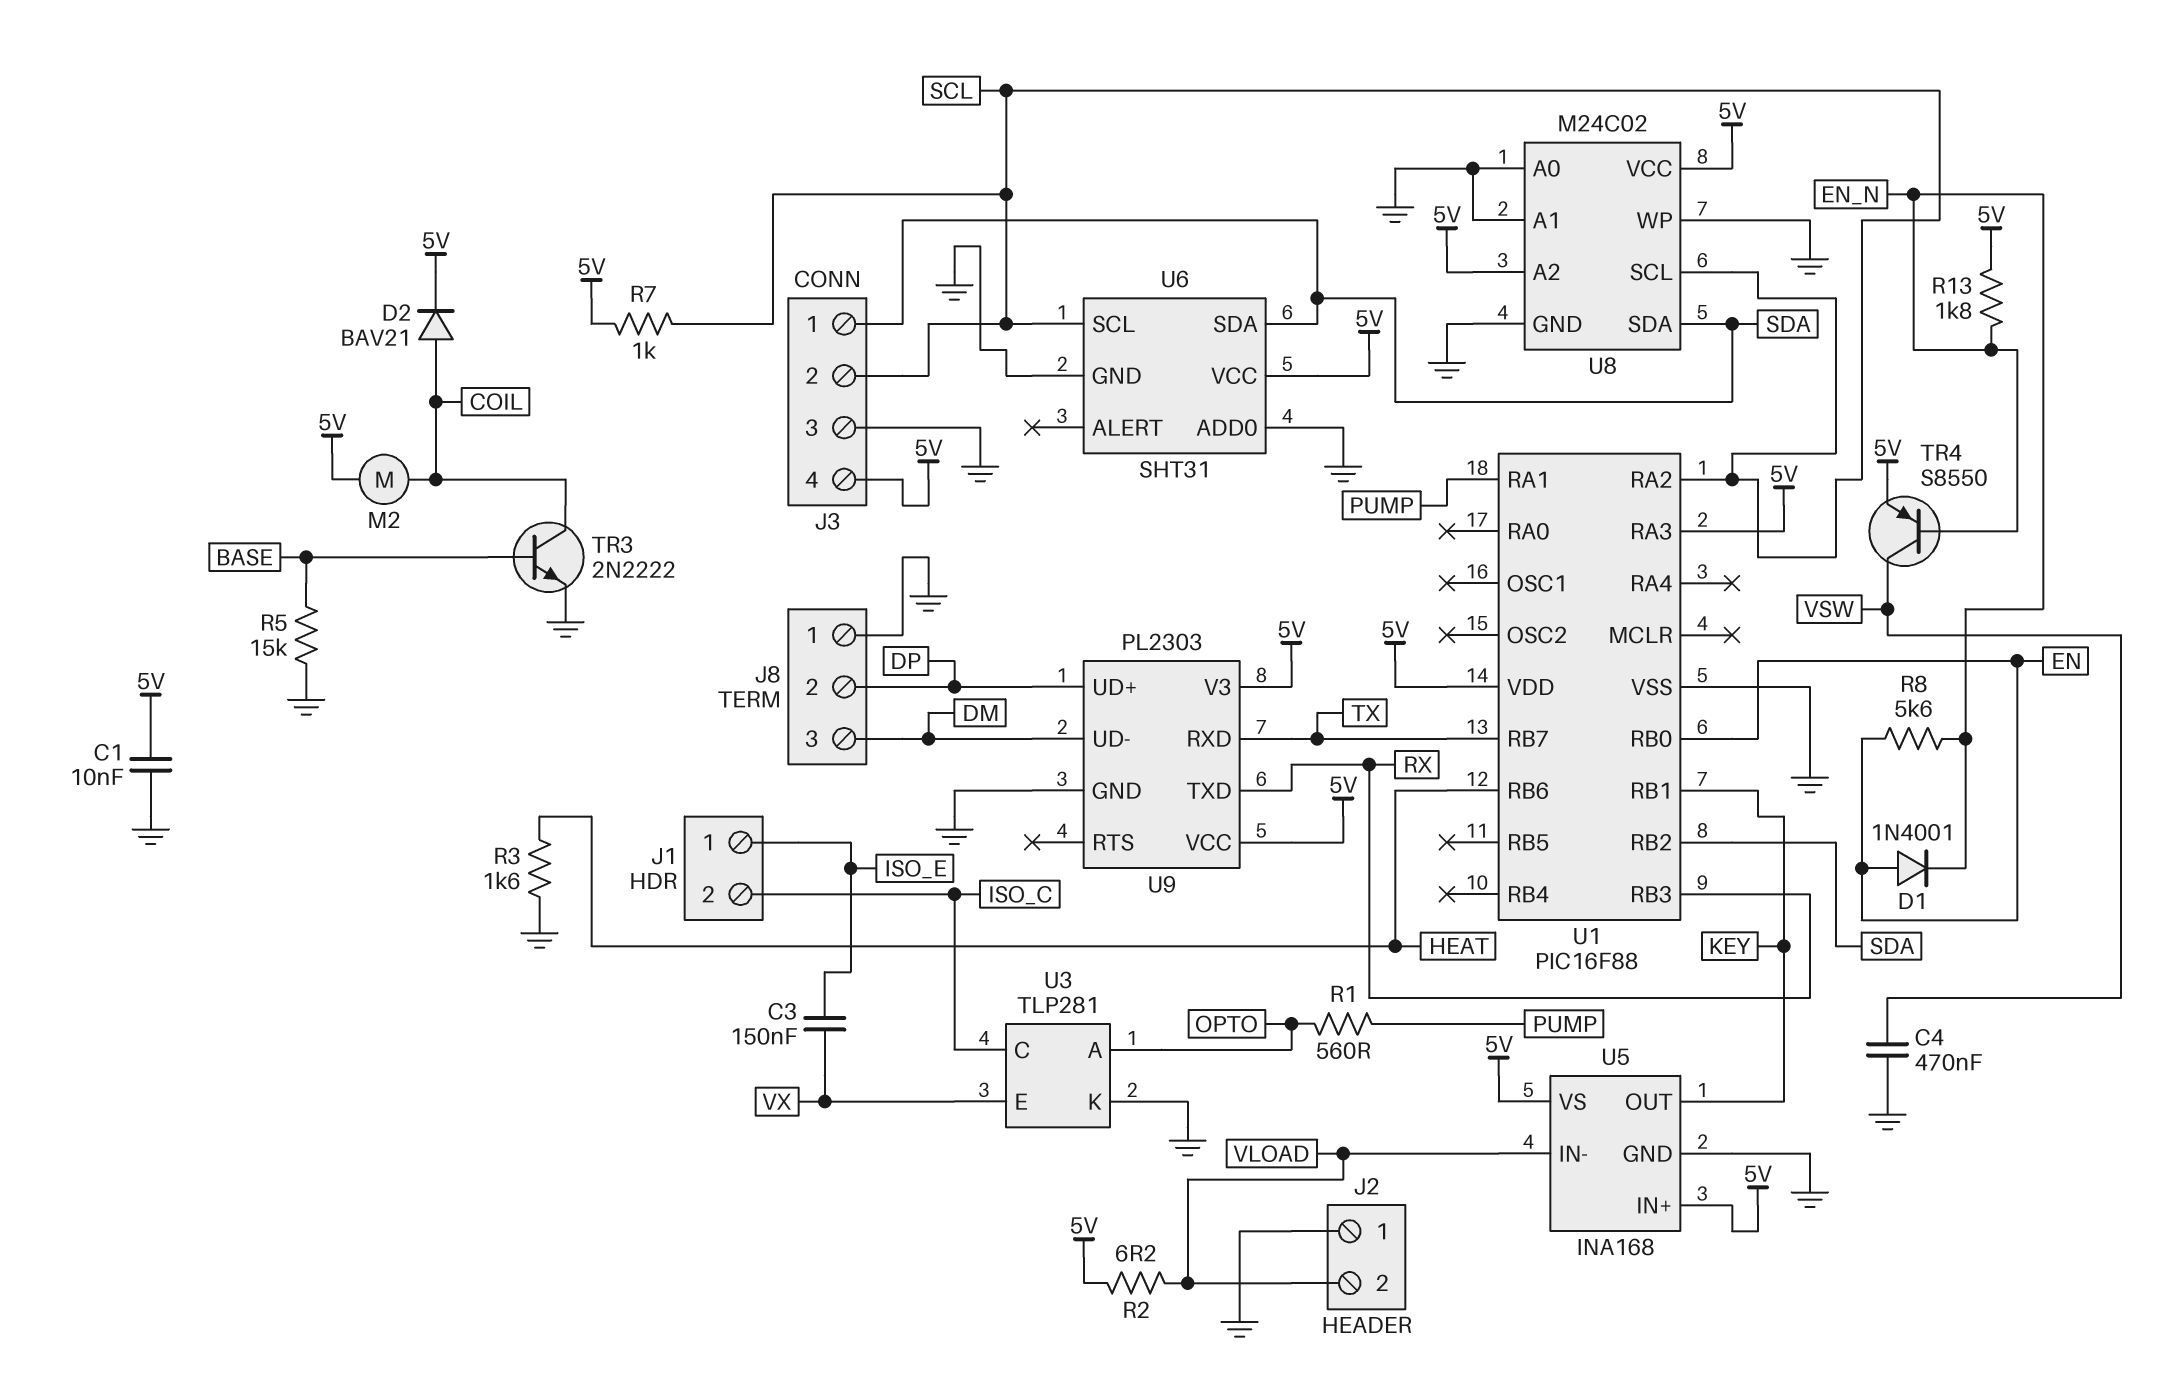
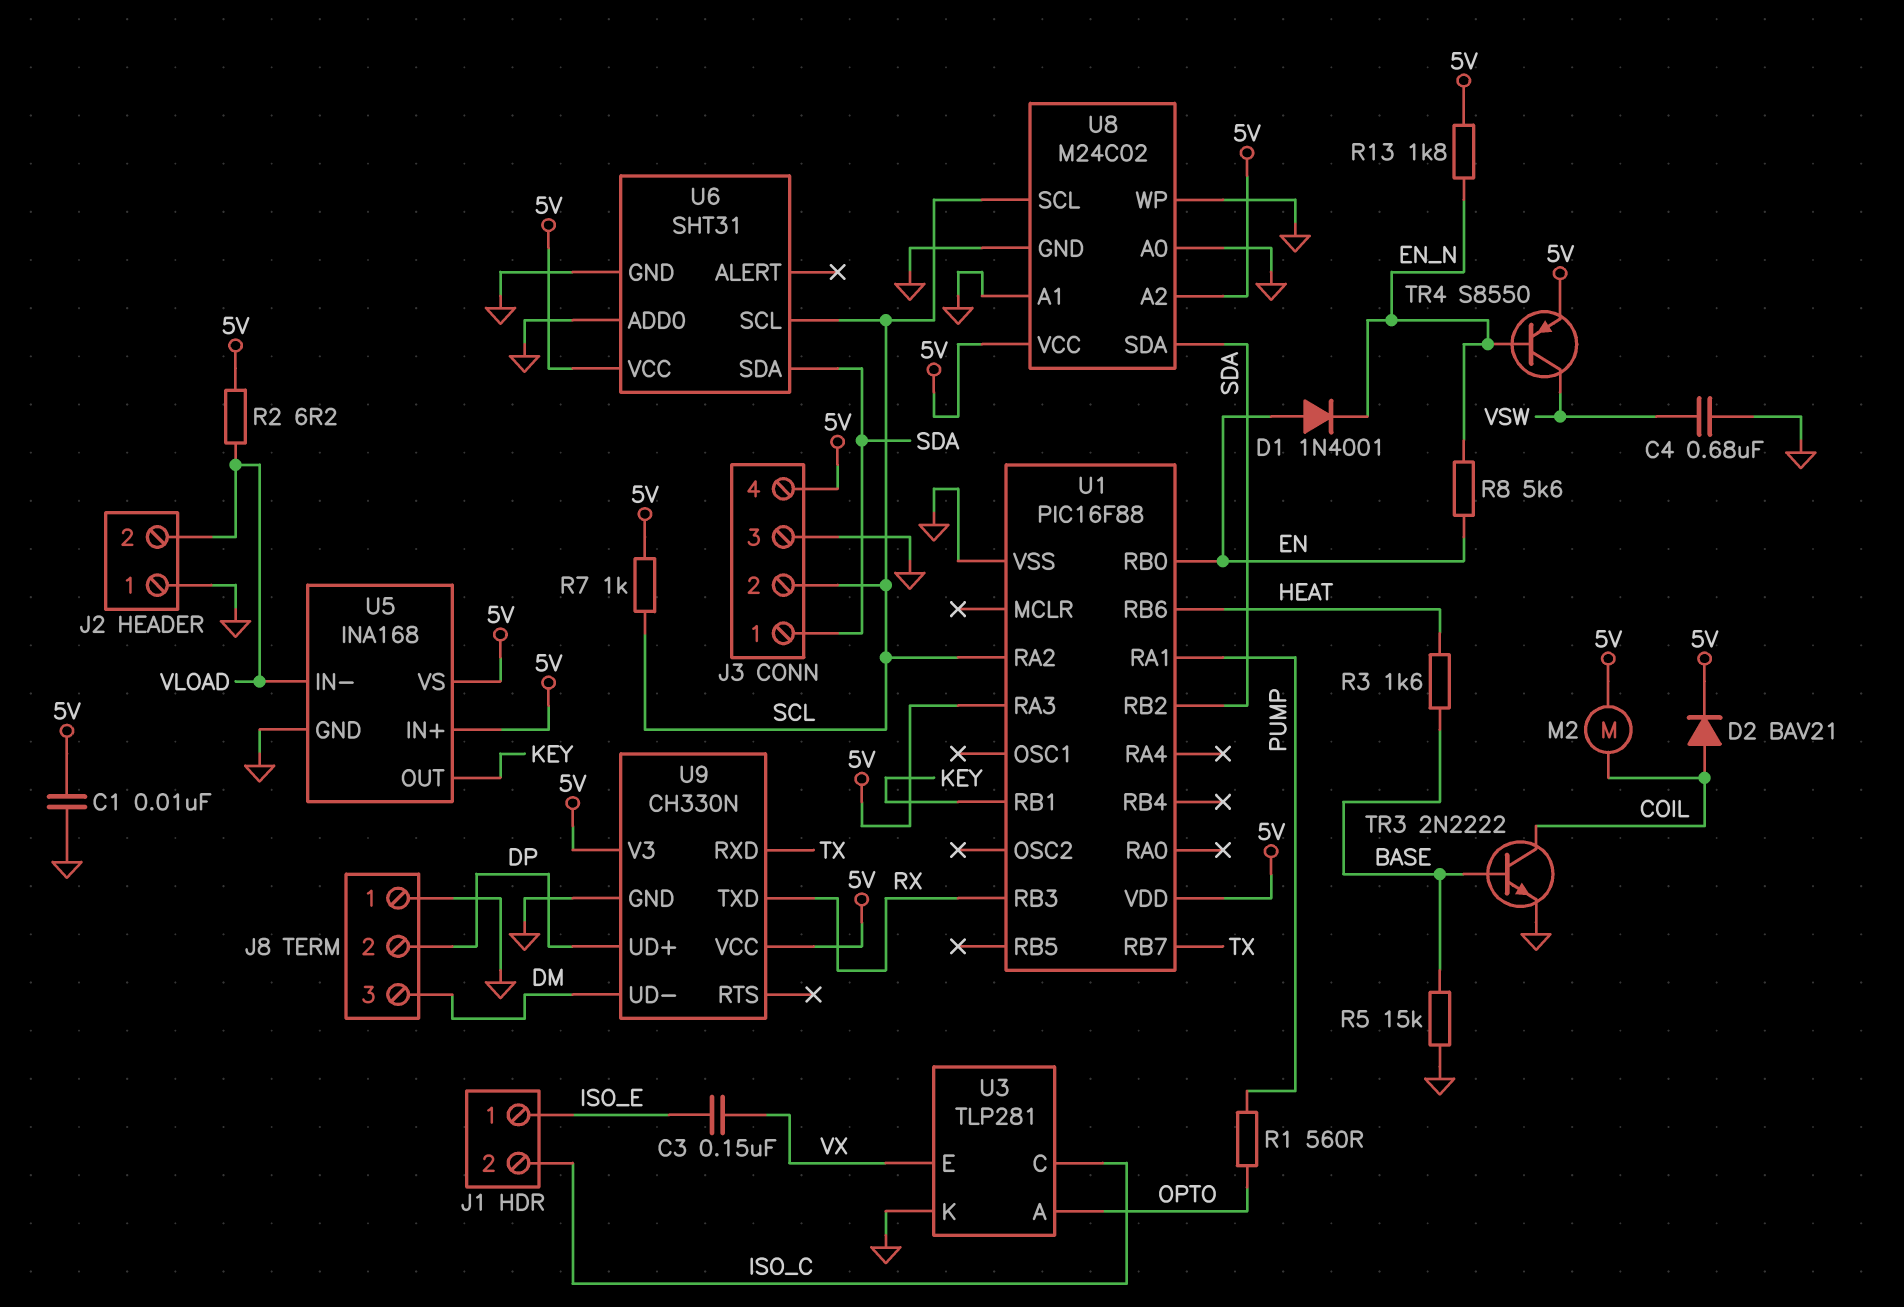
C4: 470nF (GND, VSW) -> 680nF (GND, VSW)
R3: 1.6k (GND, HEAT) -> 1.6k (BASE, HEAT)
U9: PL2303 -> CH330N

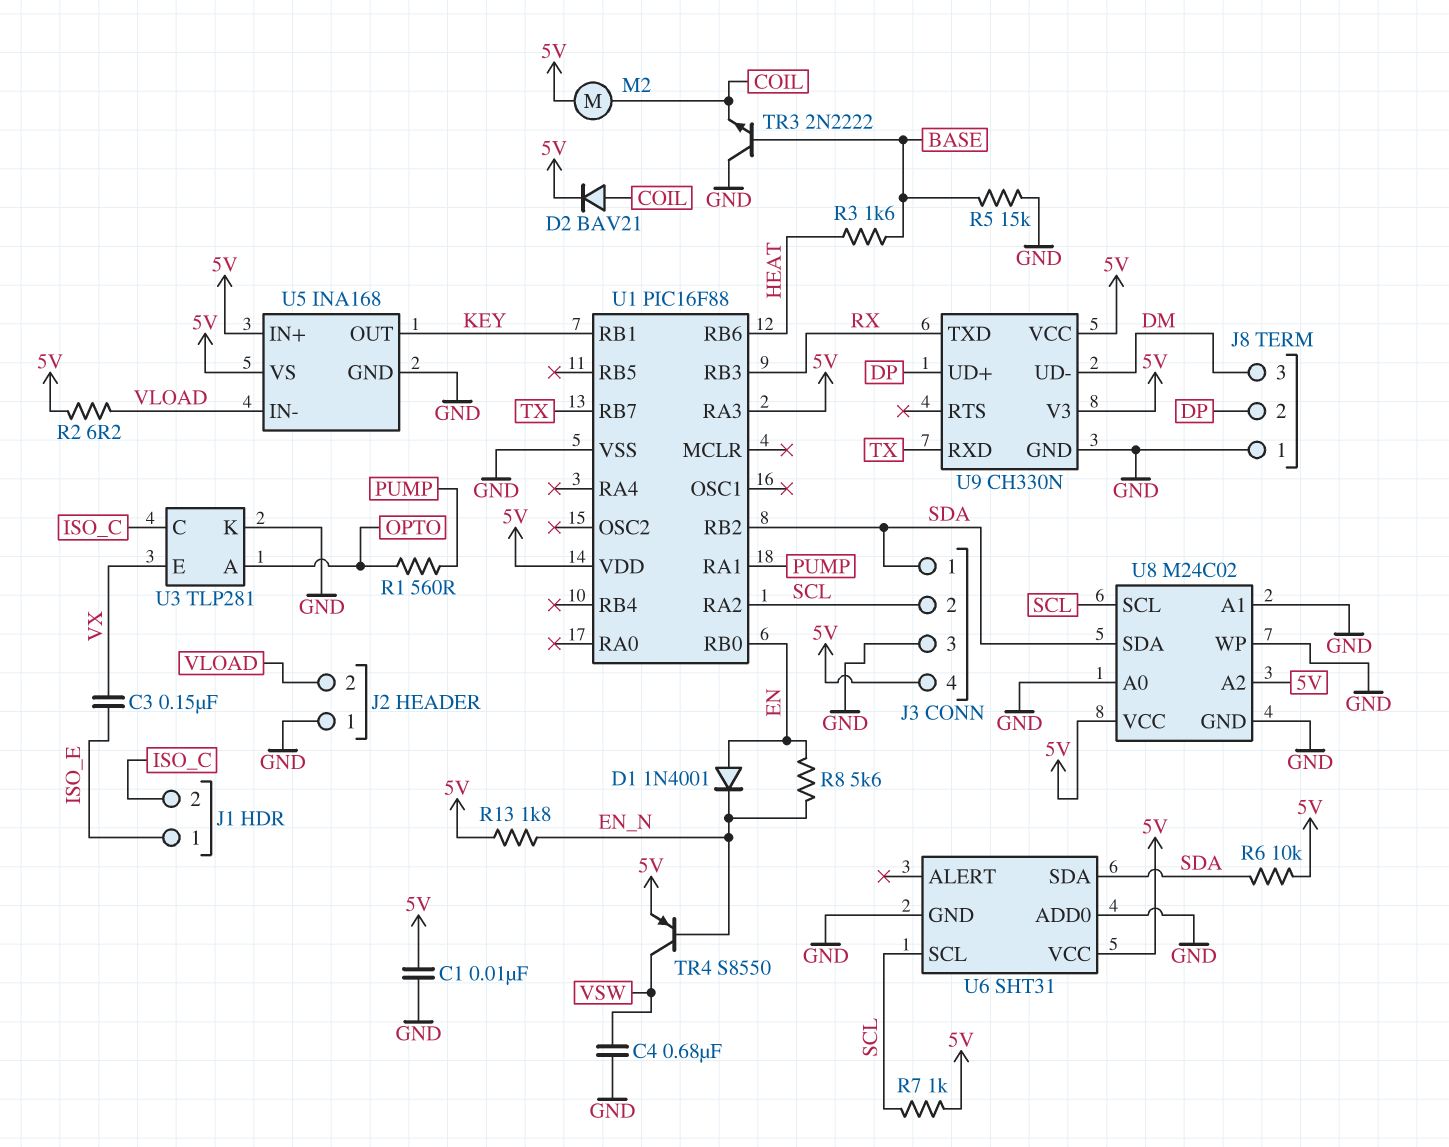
R6: none -> 10k (5V, SDA)
TR3: NPN 2N2222 (B BASE, C COIL, E GND) -> NPN 2N2222 (B BASE, C GND, E COIL)

